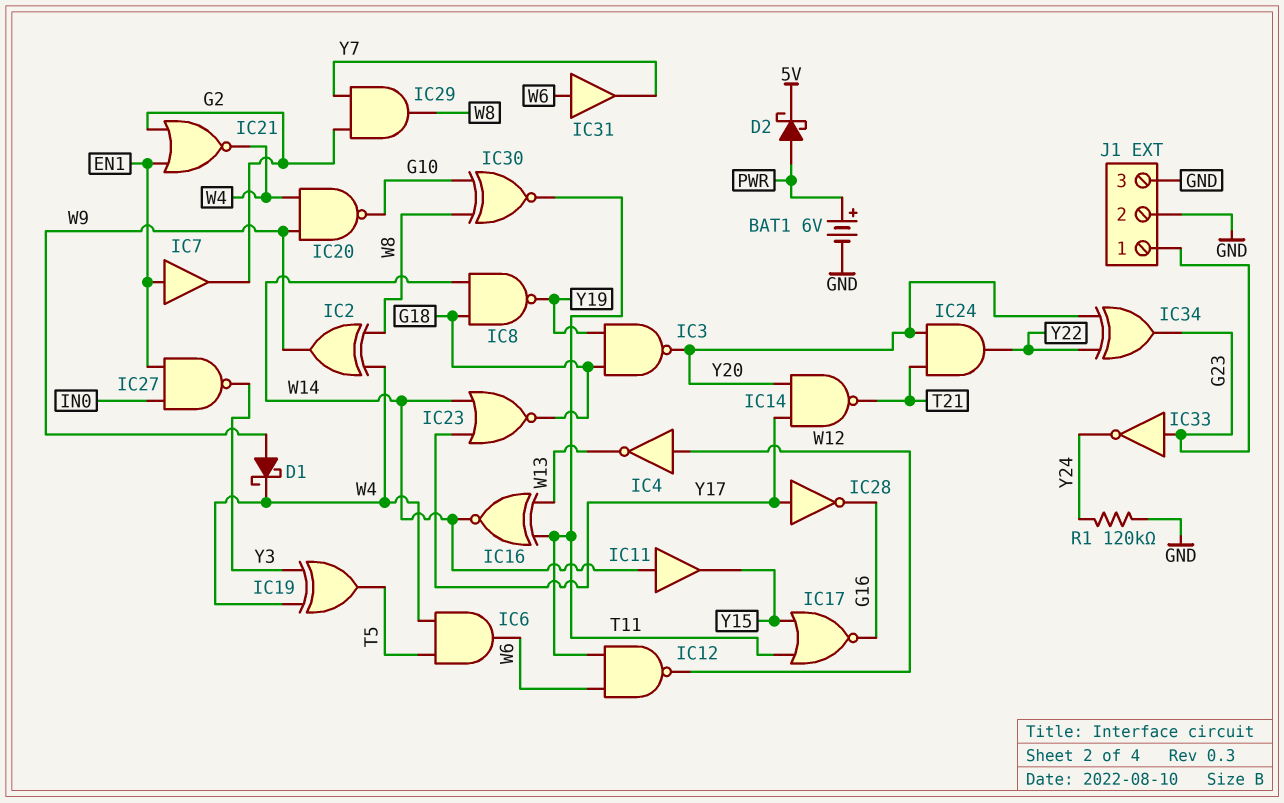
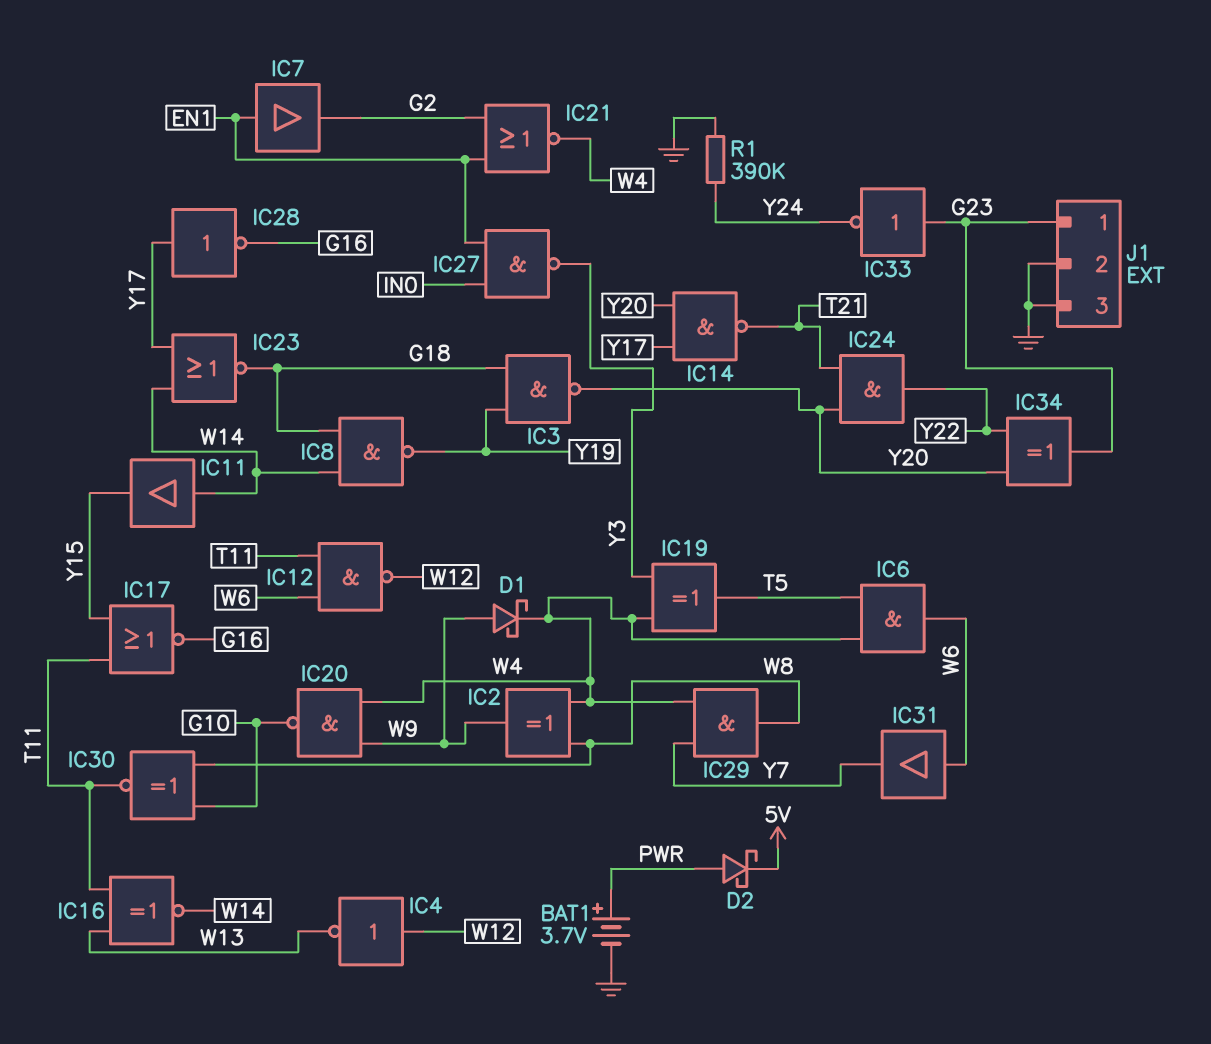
BAT1: 6V (plus PWR, minus GND) -> 3.7V (plus PWR, minus GND)
IC29: AND (in G2, in Y7, out W8) -> AND (in W4, in Y7, out W8)
R1: 120k (GND, Y24) -> 390k (GND, Y24)

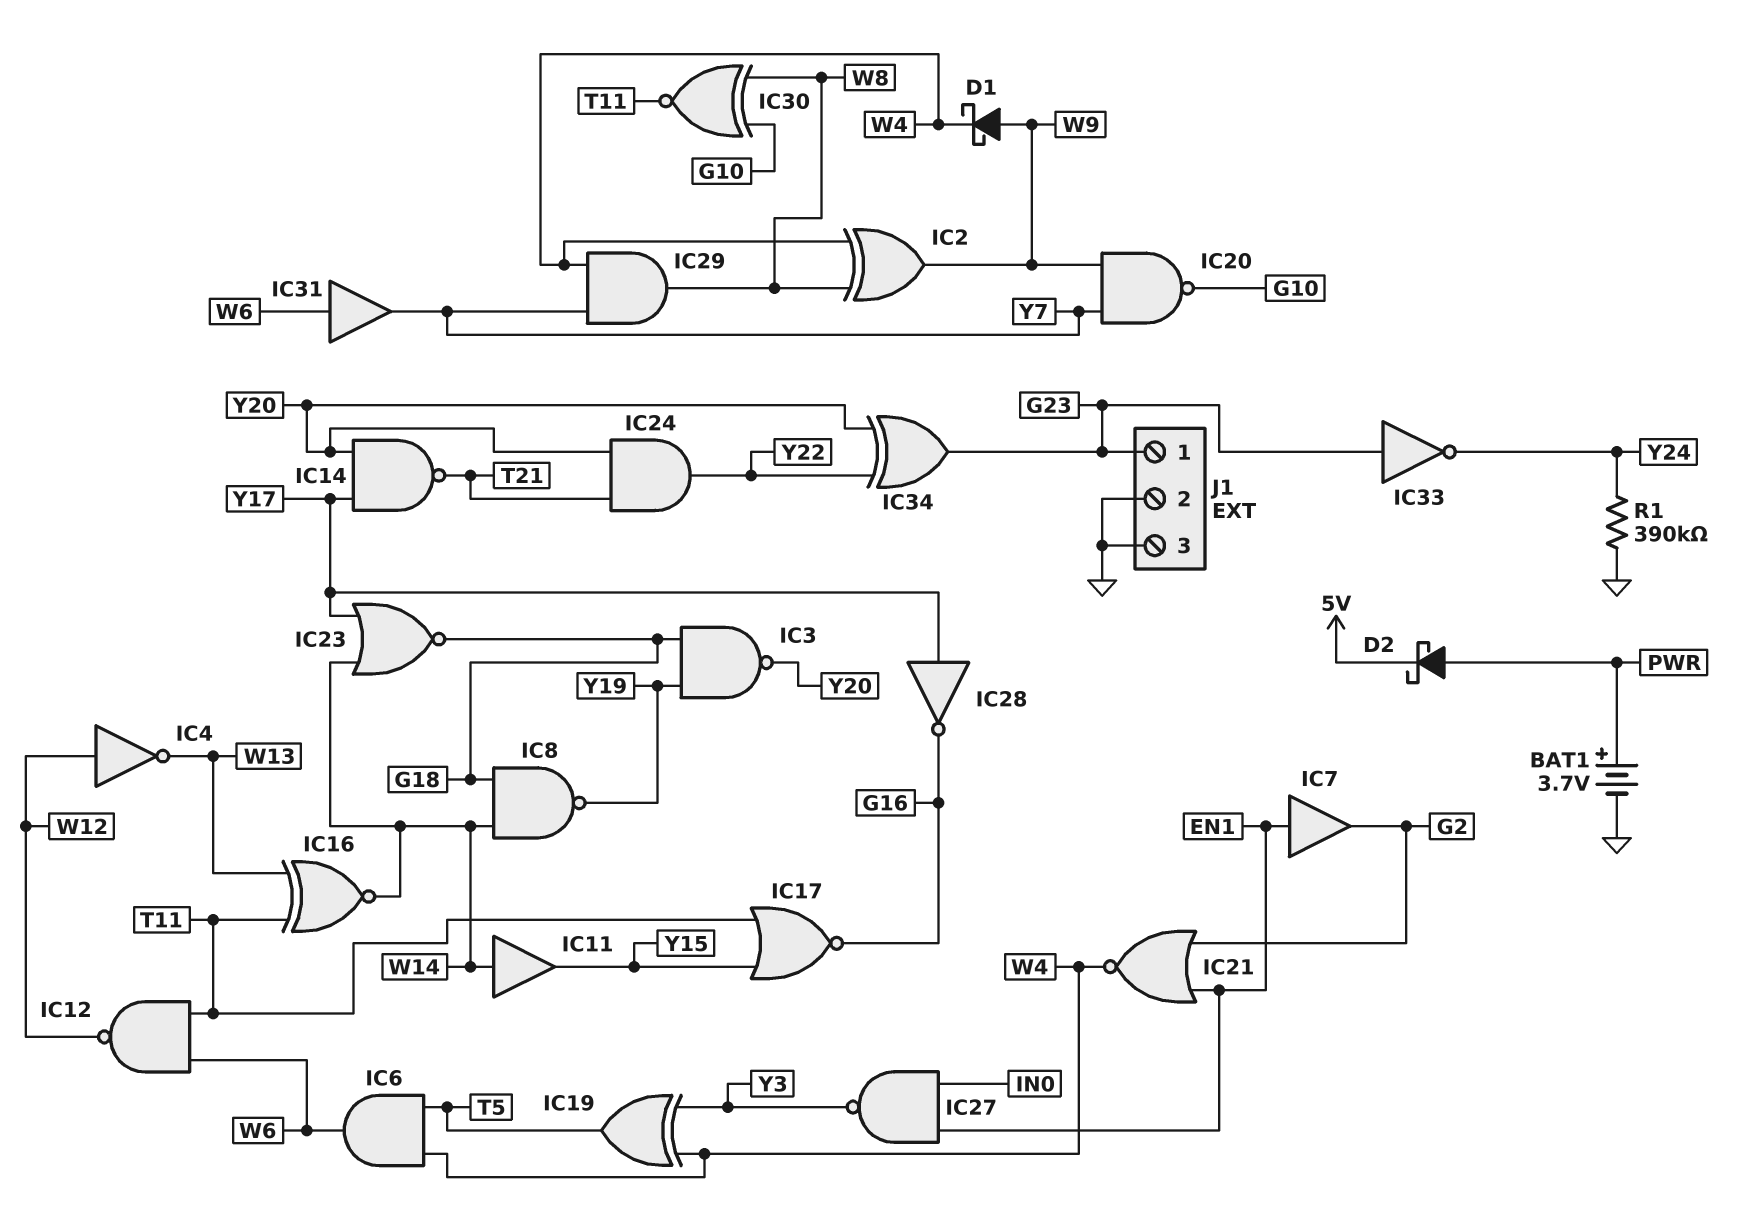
IC20: NAND (in W4, in W9, out G10) -> NAND (in W9, in Y7, out G10)

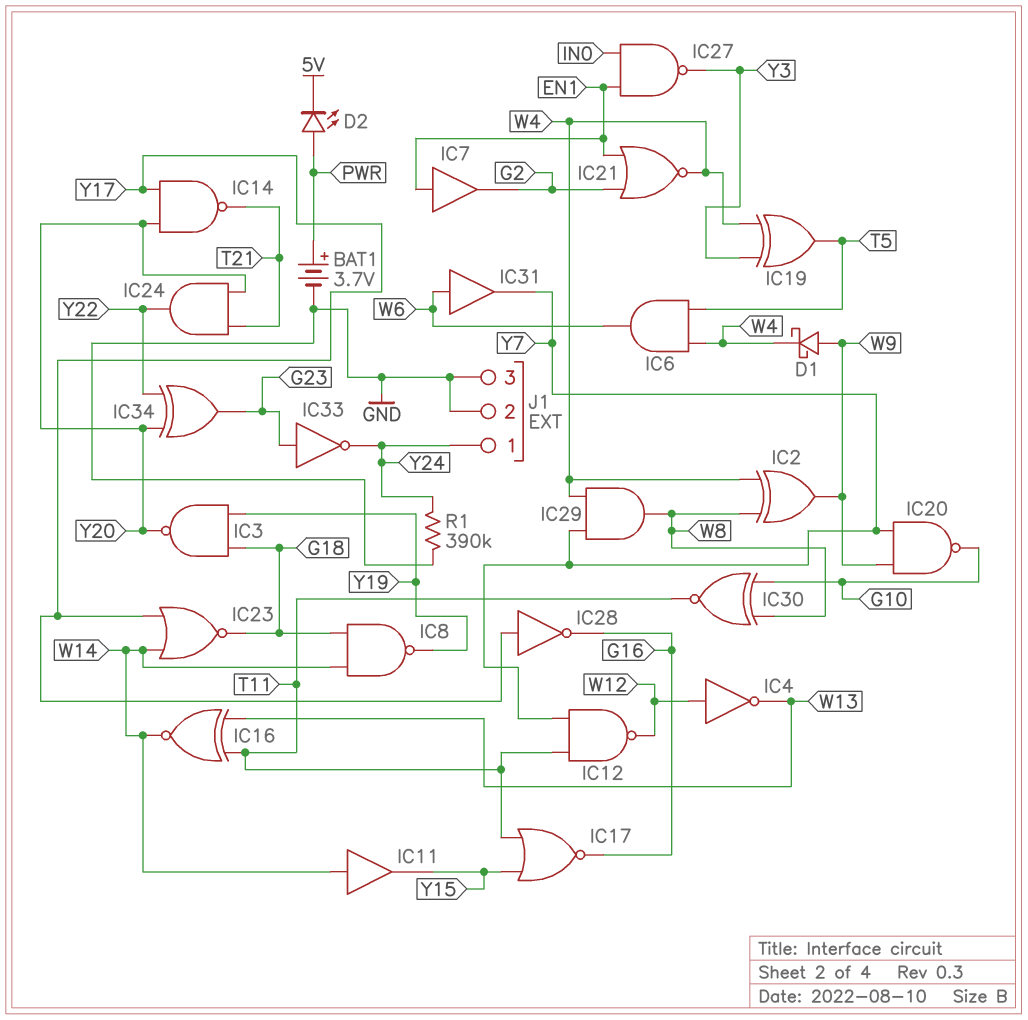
D2: schottky (A PWR, K 5V) -> LED (A PWR, K 5V)
IC12: NAND (in T11, in W6, out W12) -> NAND (in T11, in Y7, out W12)
J1 pin 1: G23 -> Y24

